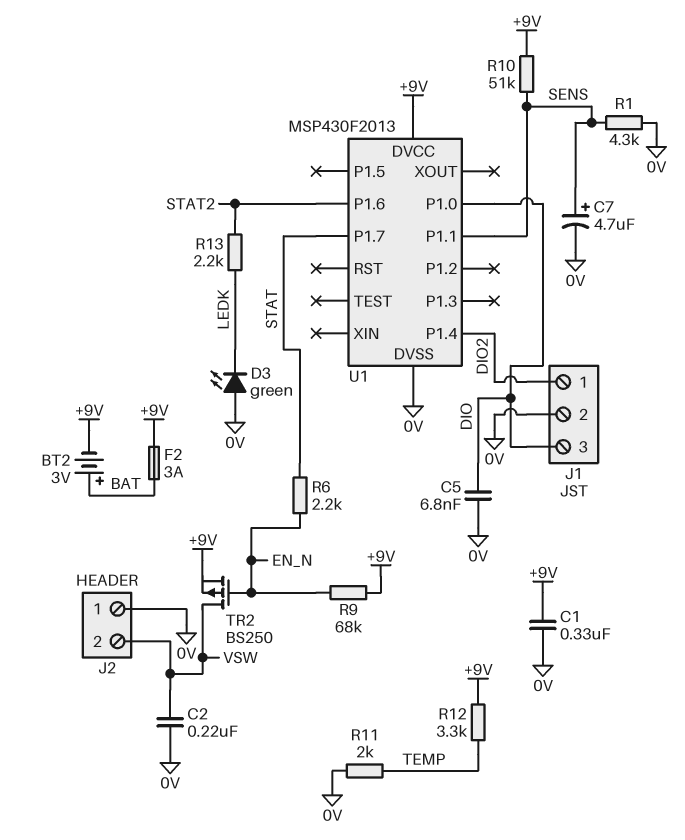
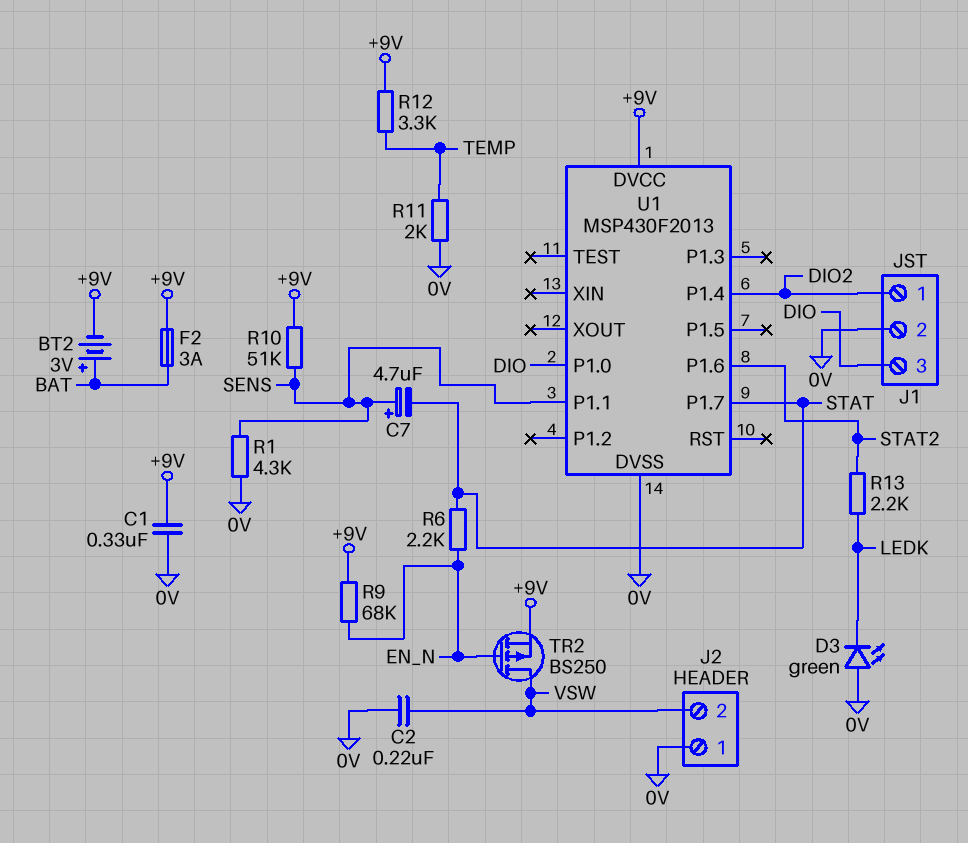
C5: 6.8nF (0V, DIO) -> none
C7: 4.7uF (plus SENS, minus 0V) -> 4.7uF (plus SENS, minus STAT)

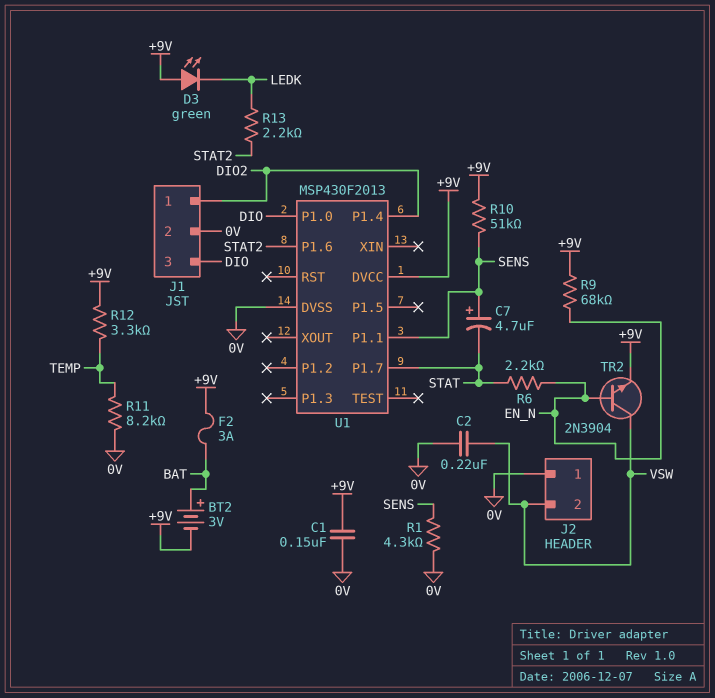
C1: 330nF (+9V, 0V) -> 150nF (+9V, 0V)
D3: LED green (A 0V, K LEDK) -> LED green (A +9V, K LEDK)
R11: 2k (0V, TEMP) -> 8.2k (0V, TEMP)
TR2: PMOS BS250 (G EN_N, D VSW, S +9V) -> NPN 2N3904 (B EN_N, C VSW, E +9V)

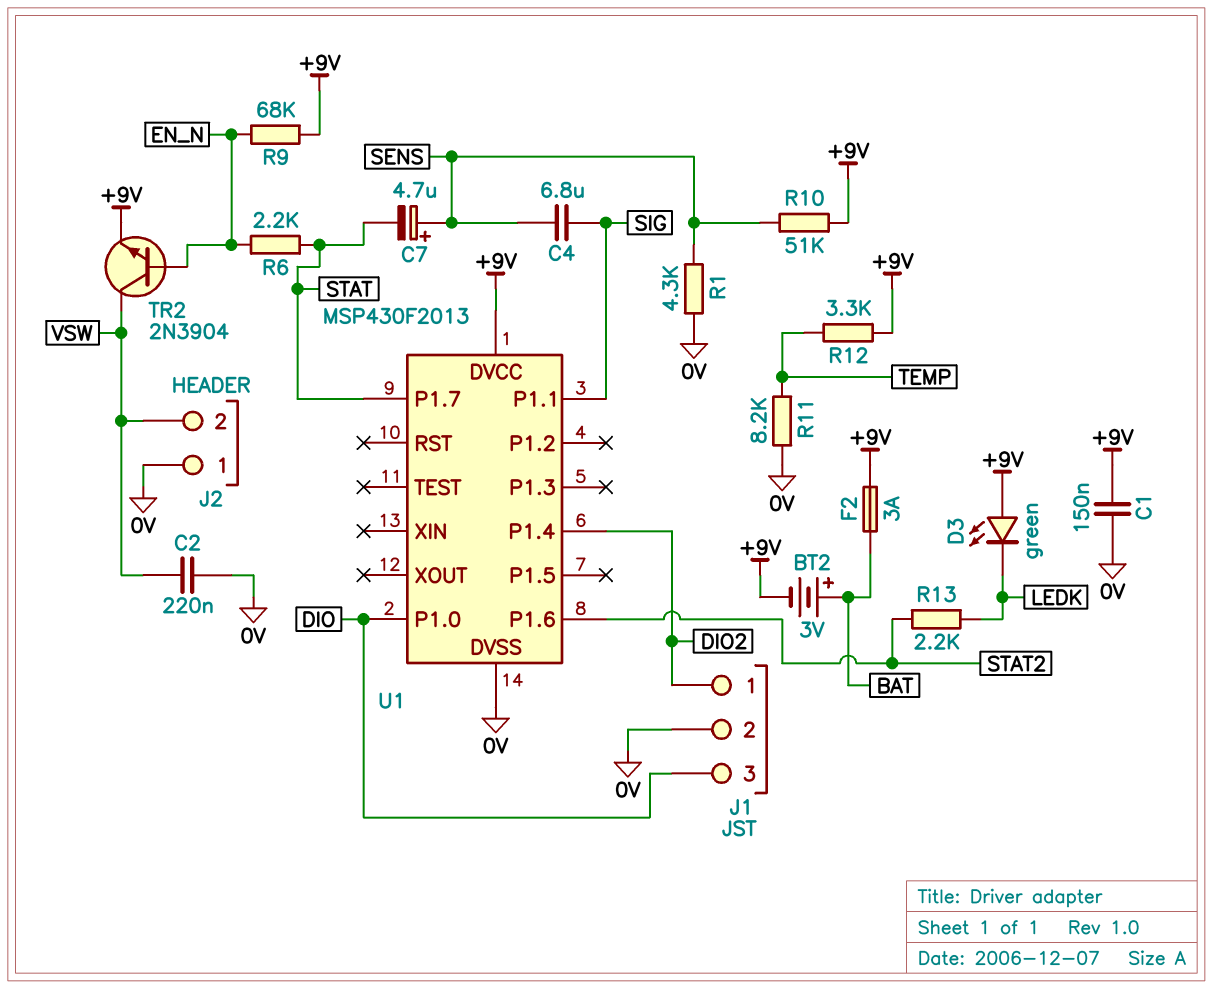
C4: none -> 6.8uF (SENS, SIG)
U1 pin P1.1: SENS -> SIG

